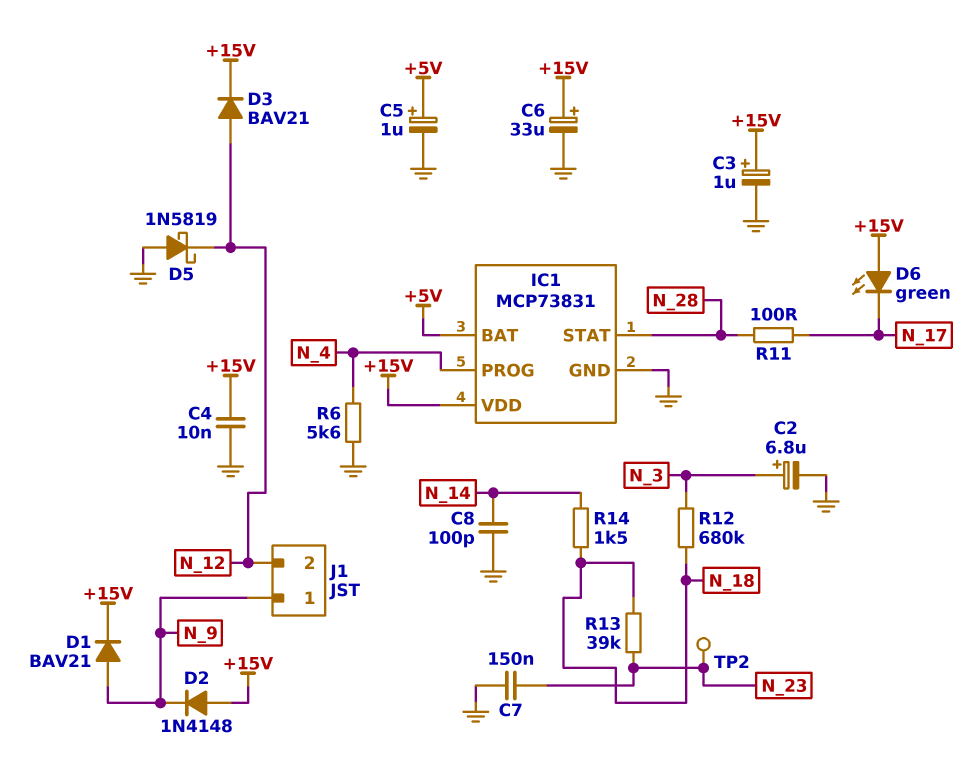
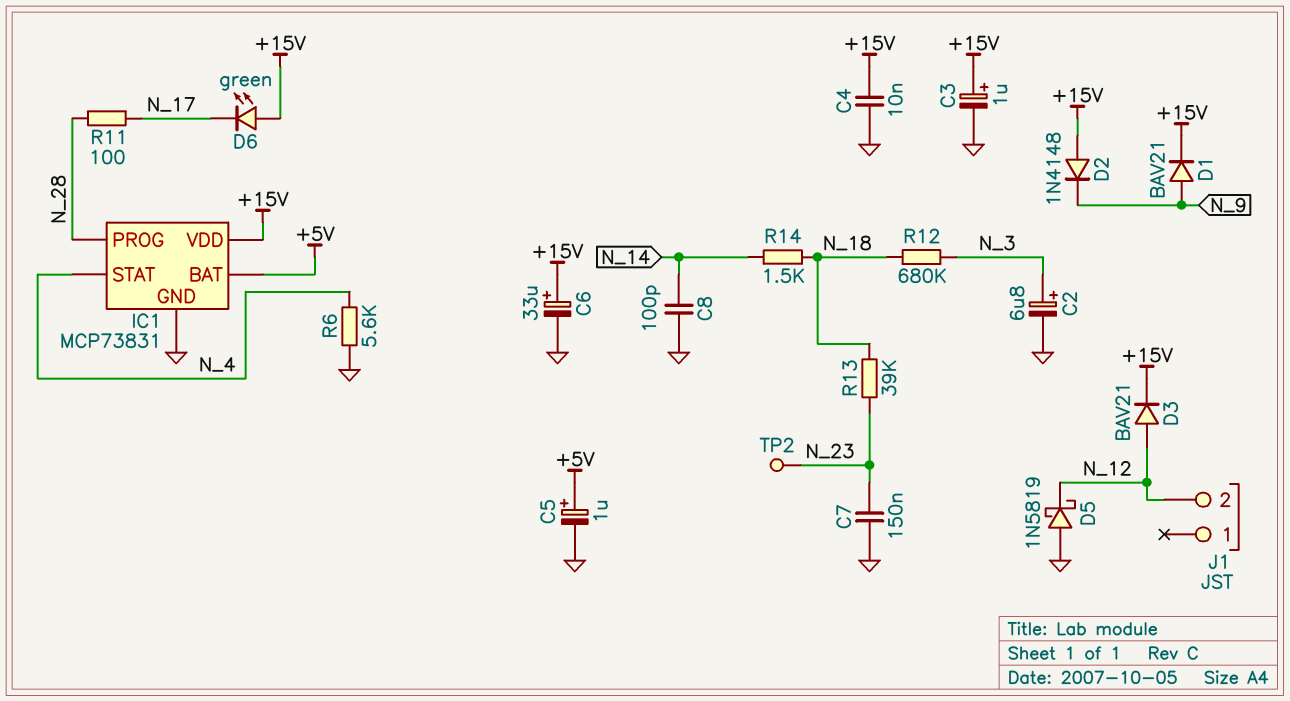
IC1 pin PROG: N_4 -> N_28
IC1 pin STAT: N_28 -> N_4
J1 pin 1: N_9 -> none

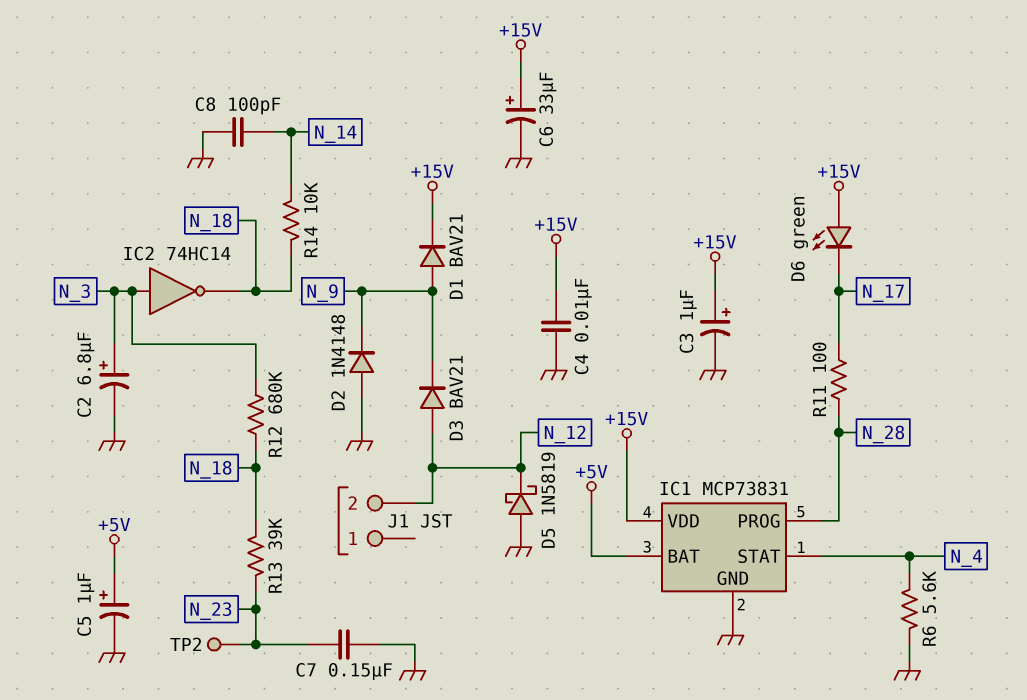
D2: diode 1N4148 (A +15V, K N_9) -> diode 1N4148 (A GND, K N_9)
D3: diode BAV21 (A N_12, K +15V) -> diode BAV21 (A N_12, K N_9)
IC2: none -> NOT 74HC14 (in N_3, out N_18)
R14: 1.5k (N_14, N_18) -> 10k (N_14, N_18)

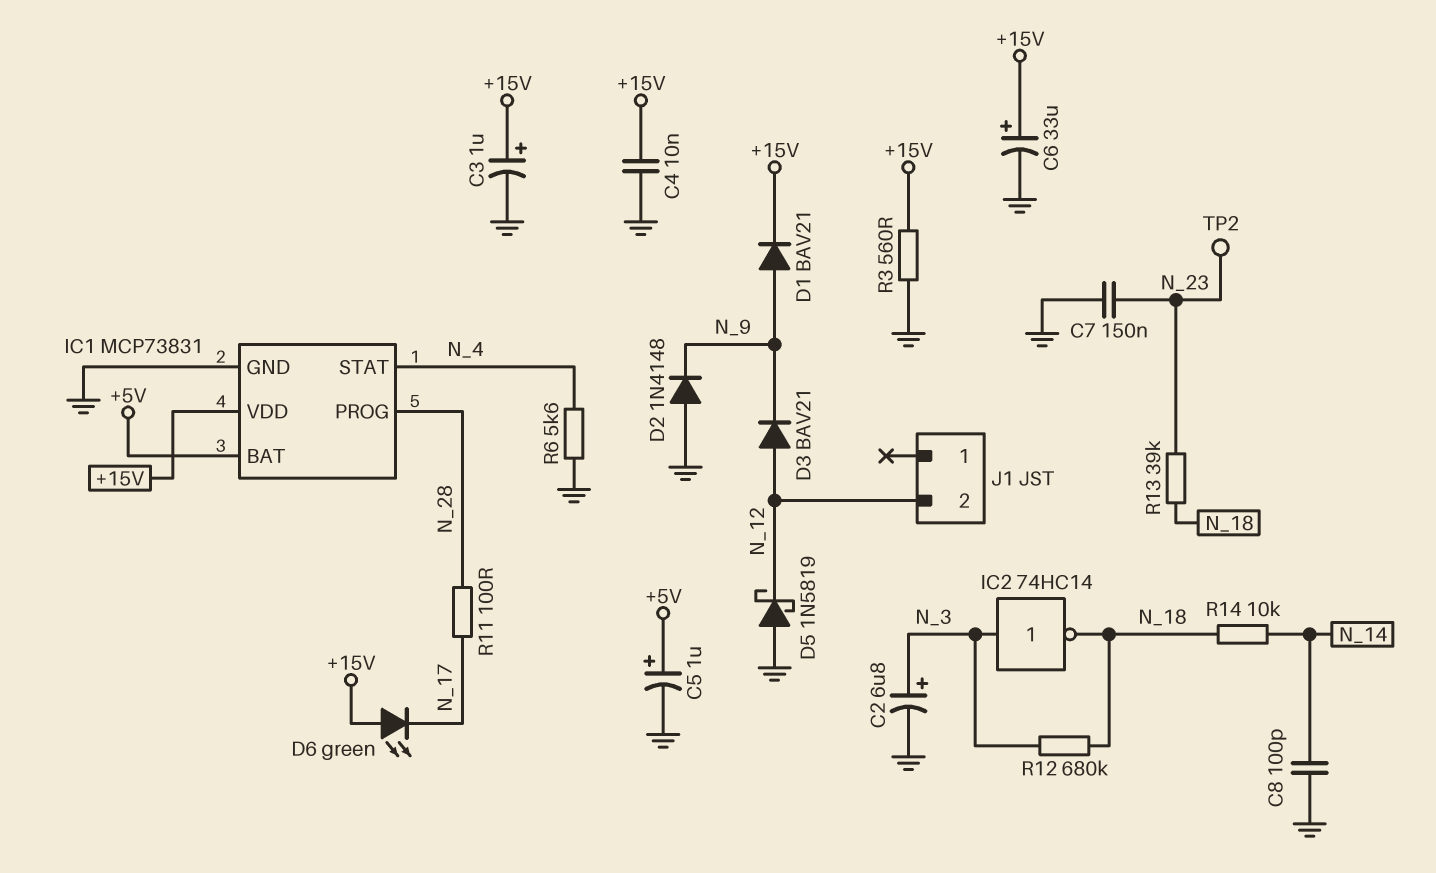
R3: none -> 560 (+15V, GND)

